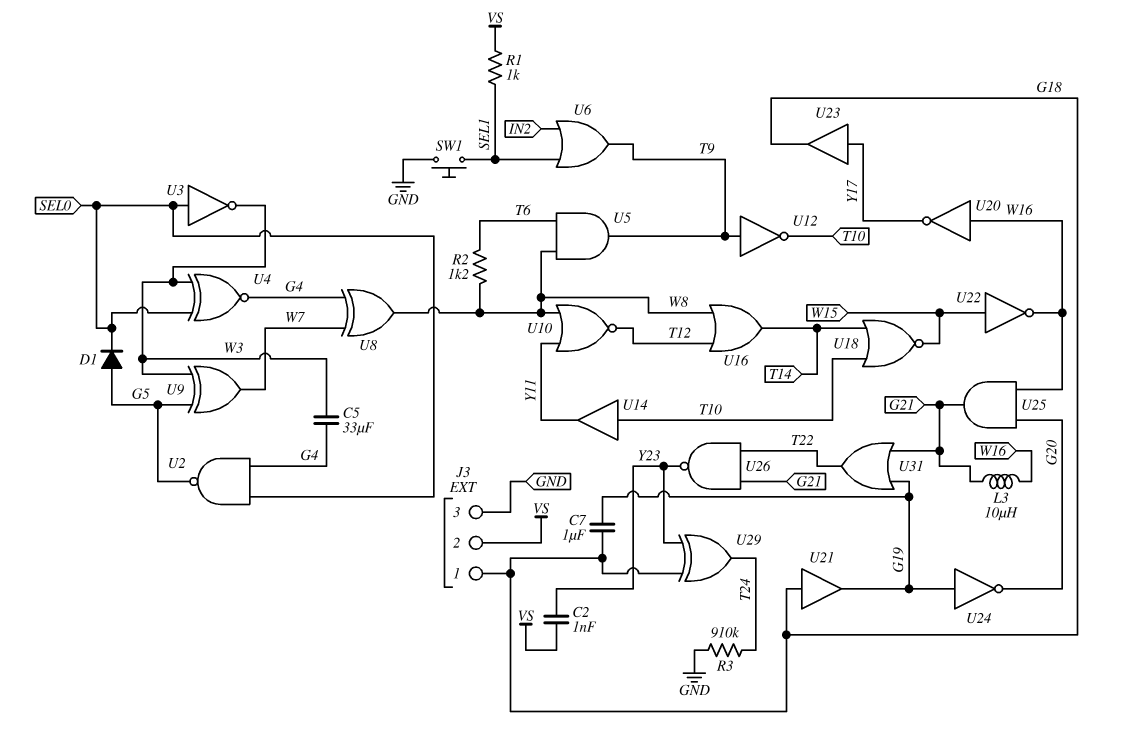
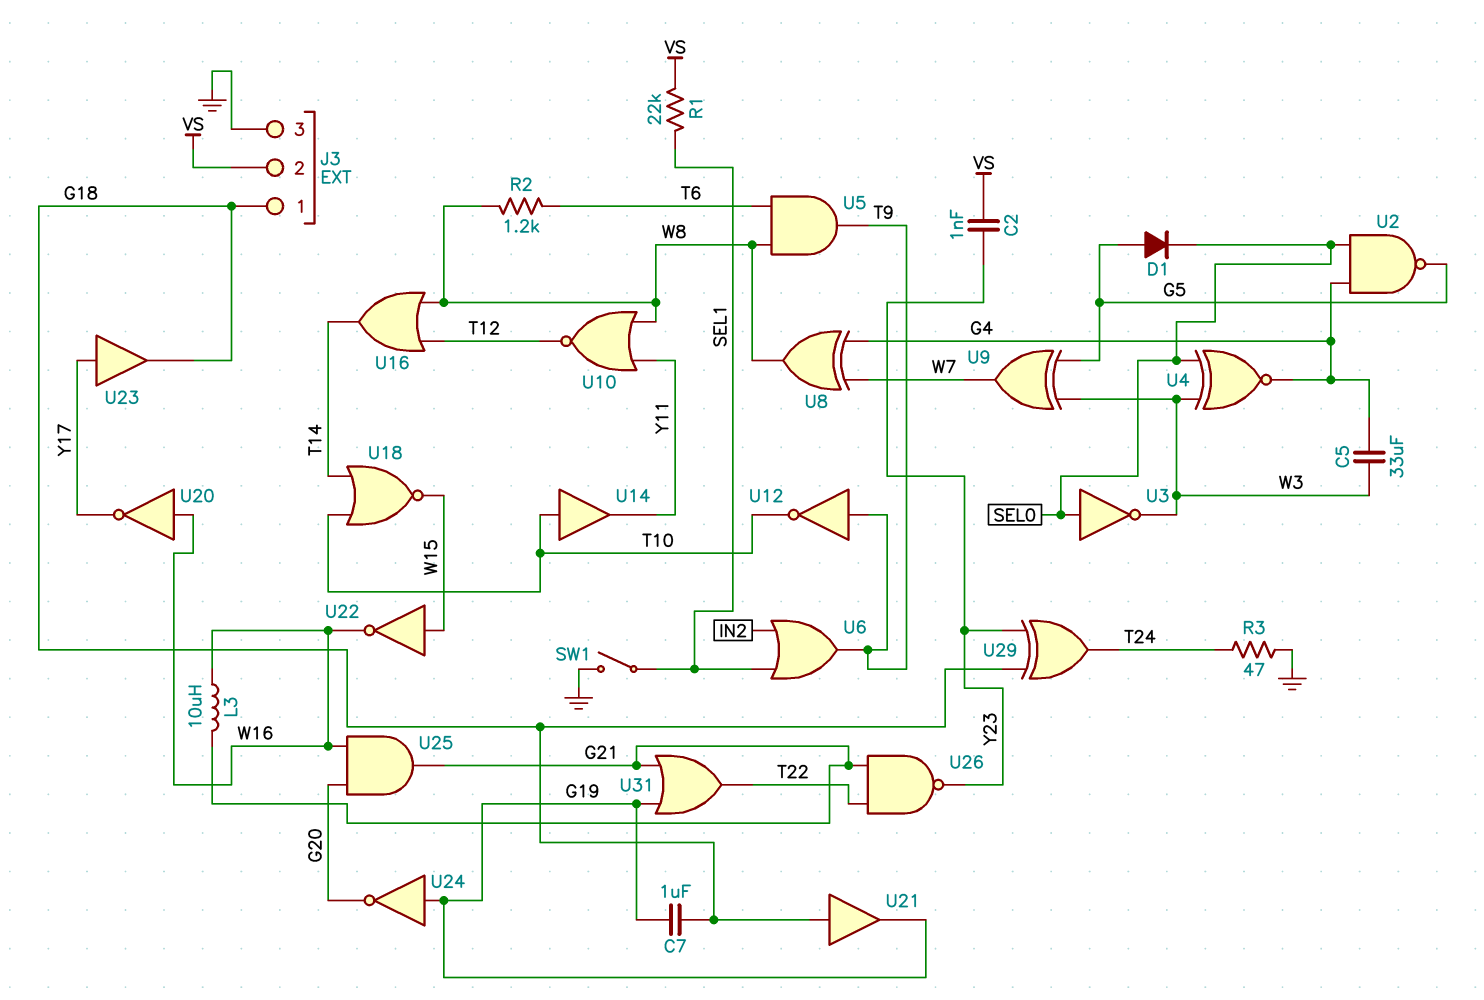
R1: 1k (SEL1, VS) -> 22k (SEL1, VS)
R3: 910k (GND, T24) -> 47 (GND, T24)
SW1: button (GND, SEL1) -> switch (GND, SEL1)

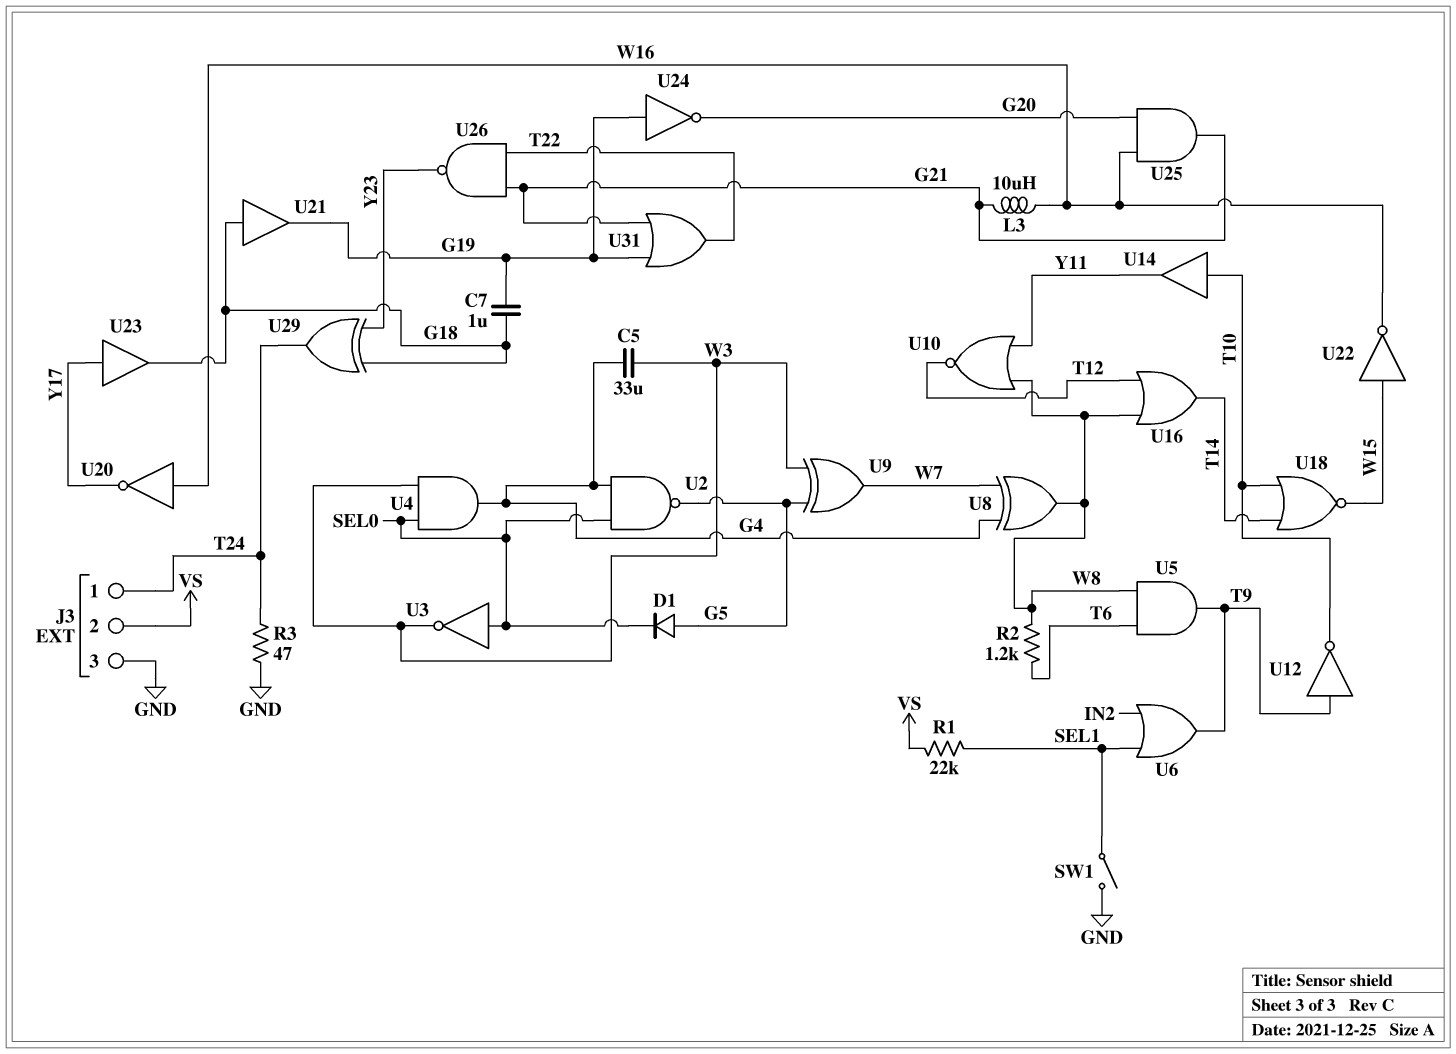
C2: 1nF (VS, Y23) -> none
J3 pin 1: G18 -> T24
U4: XNOR (in SEL0, in W3, out G4) -> AND (in SEL0, in W3, out G4)

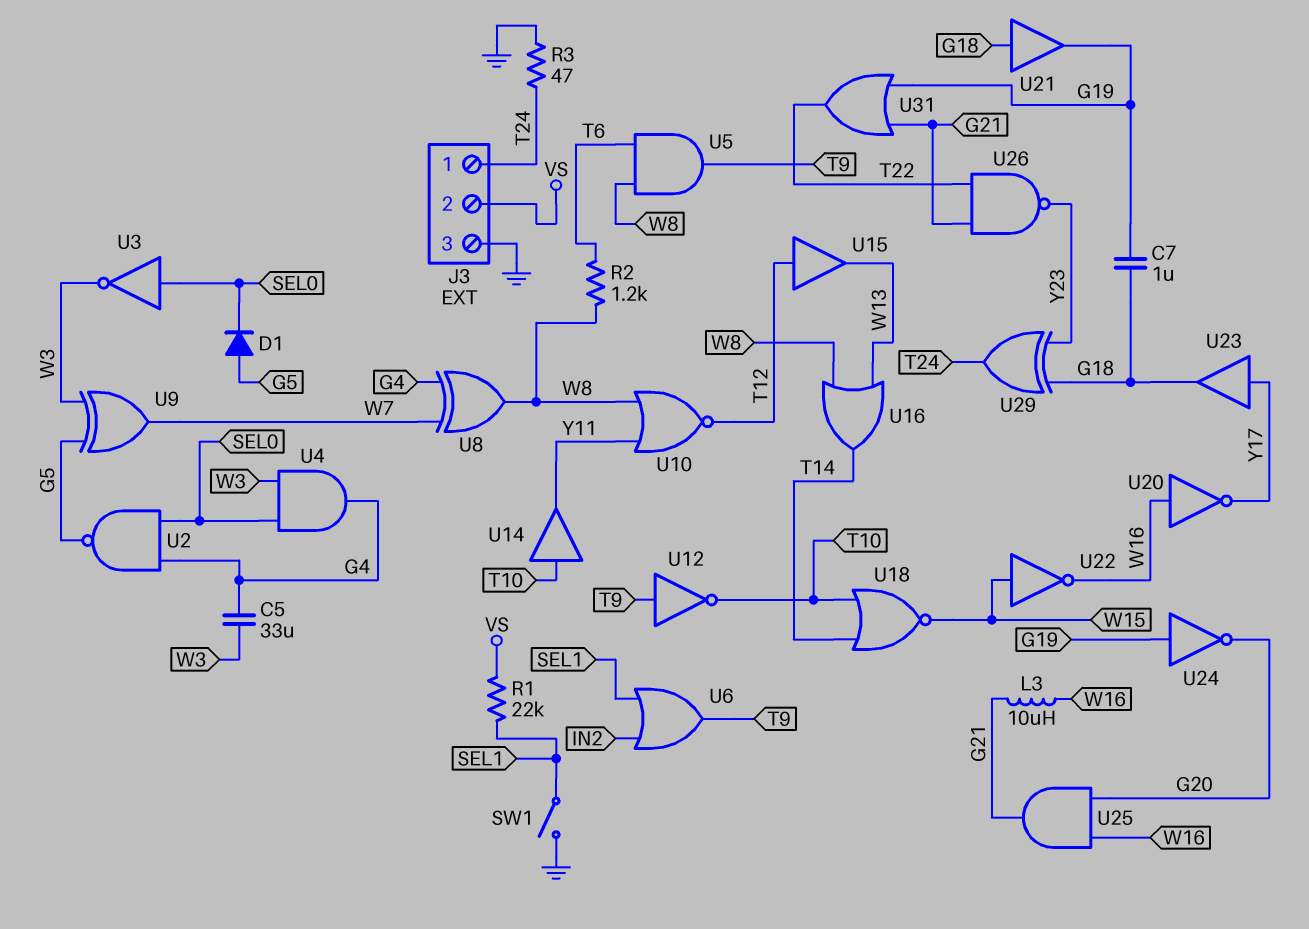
U15: none -> buffer (in T12, out W13)
U16: OR (in T12, in W8, out T14) -> OR (in W8, in W13, out T14)

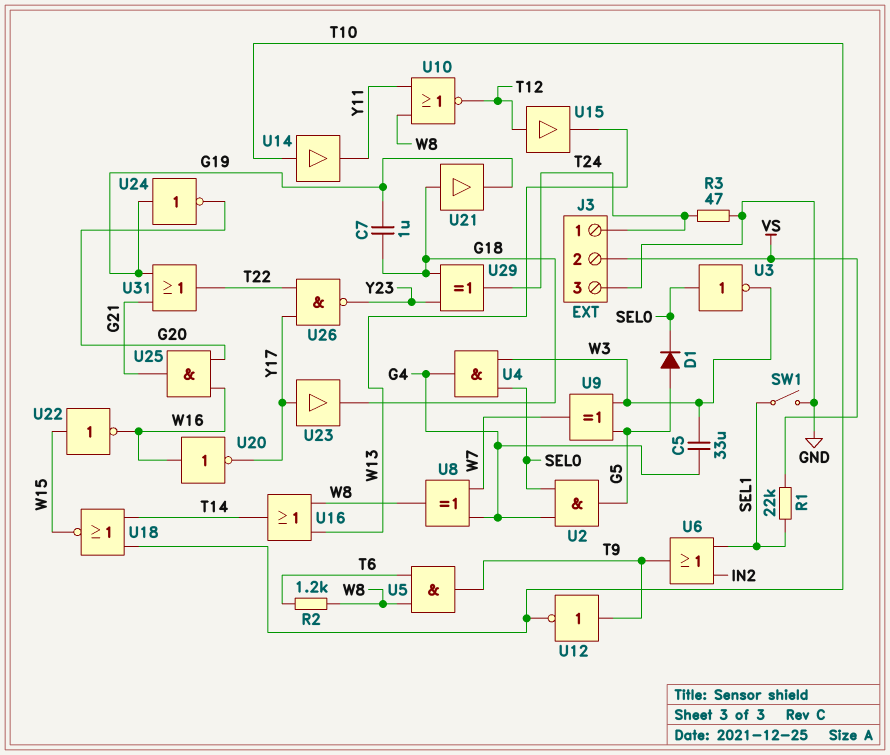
L3: 10uH (G21, W16) -> none
U2: NAND (in G4, in SEL0, out G5) -> AND (in G4, in SEL0, out G5)
U26: NAND (in G21, in T22, out Y23) -> NAND (in T22, in Y17, out Y23)

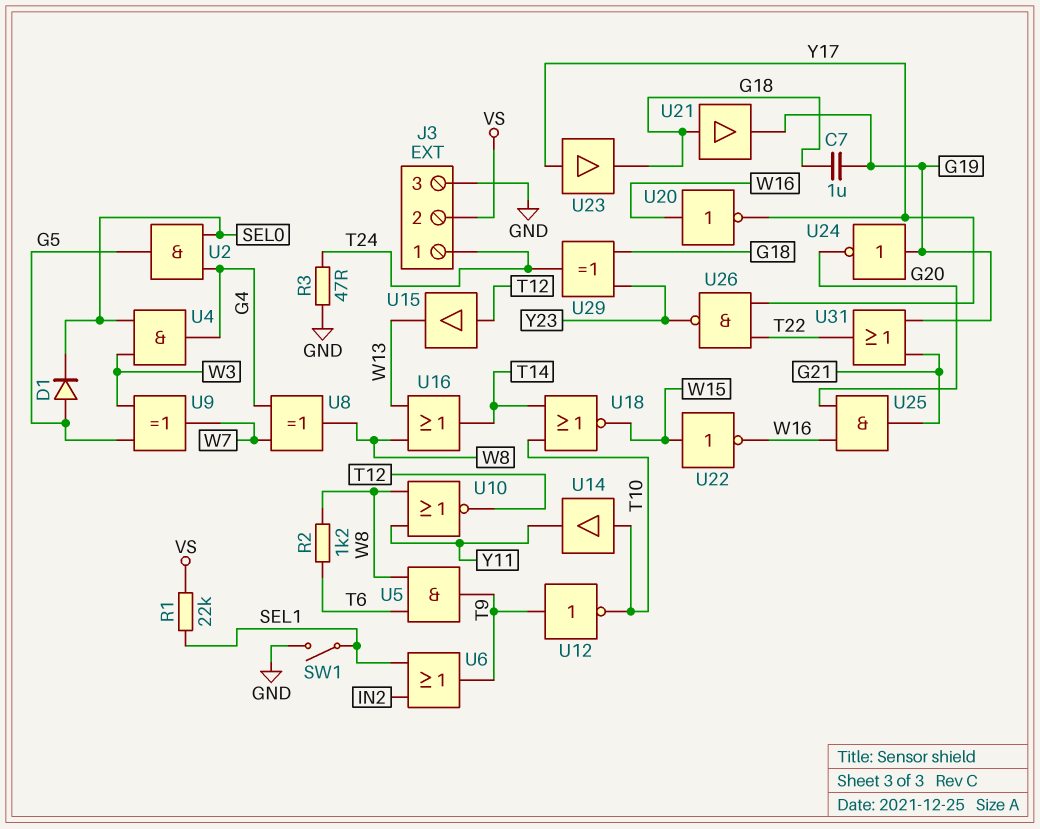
C5: 33uF (G4, W3) -> none
U3: NOT (in SEL0, out W3) -> none

